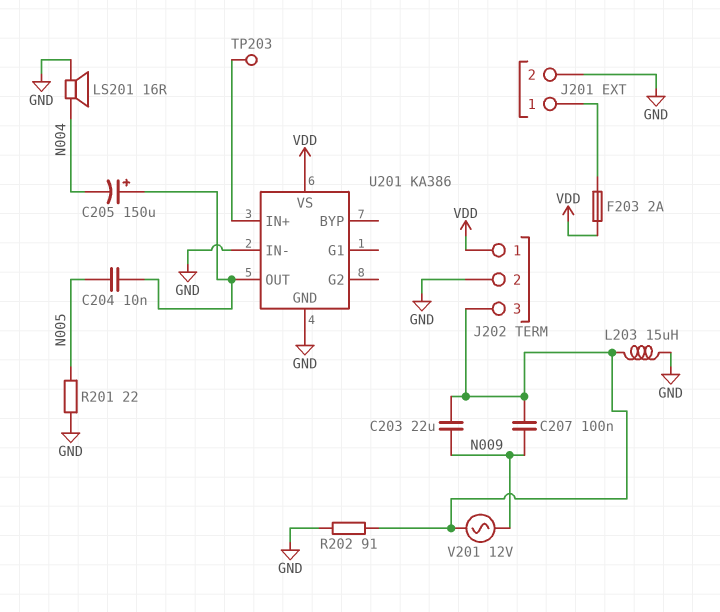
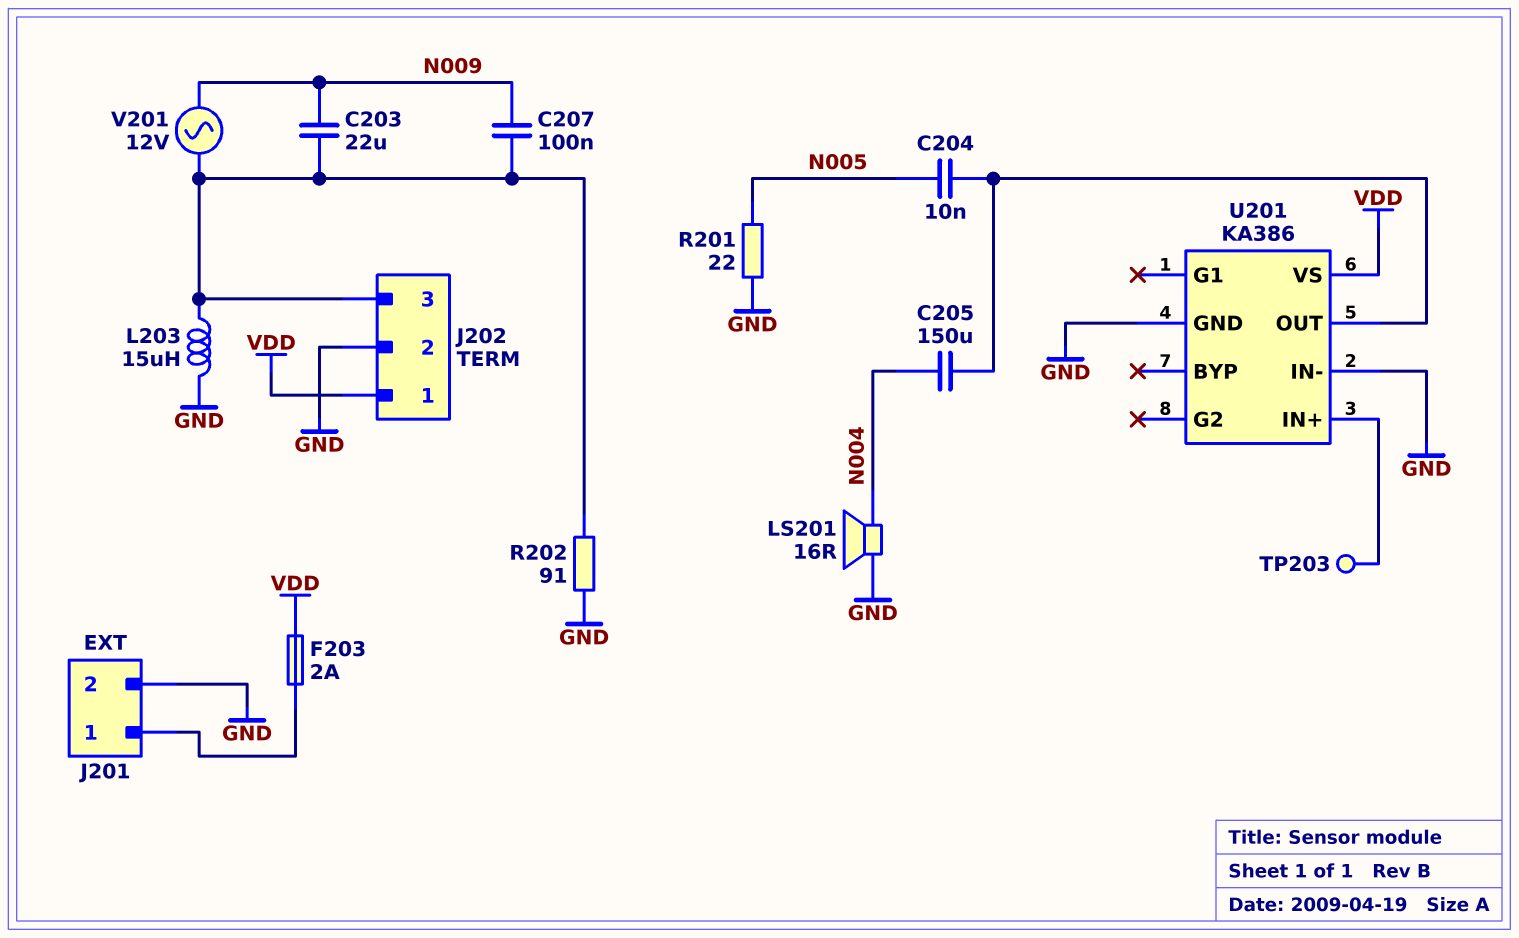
C205: 150uF (plus U201/OUT, minus N004) -> 150uF (N004, U201/OUT)

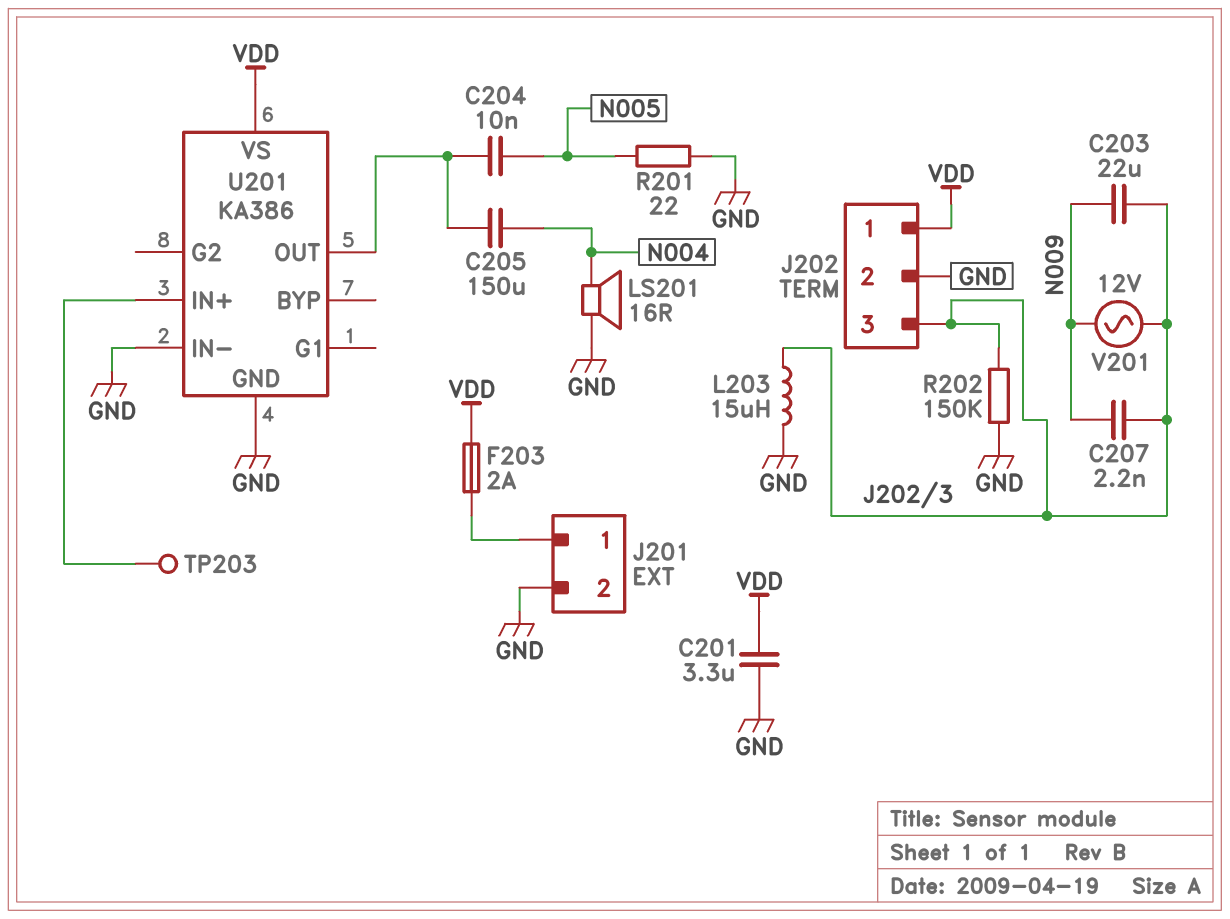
C201: none -> 3.3uF (GND, VDD)
C207: 100nF (J202/3, N009) -> 2.2nF (J202/3, N009)
R202: 91 (GND, J202/3) -> 150k (GND, J202/3)

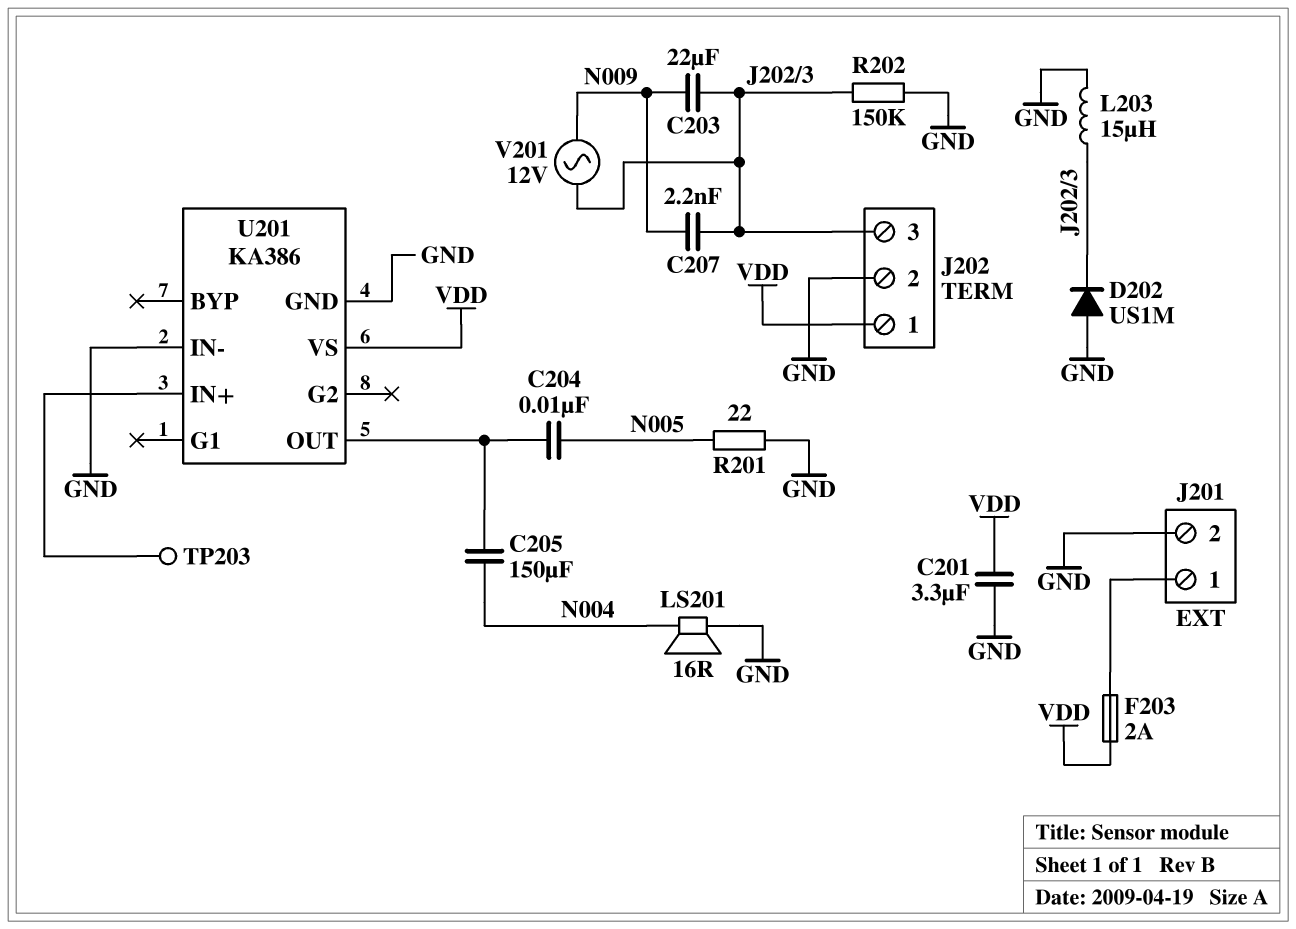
D202: none -> diode US1M (A GND, K J202/3)

